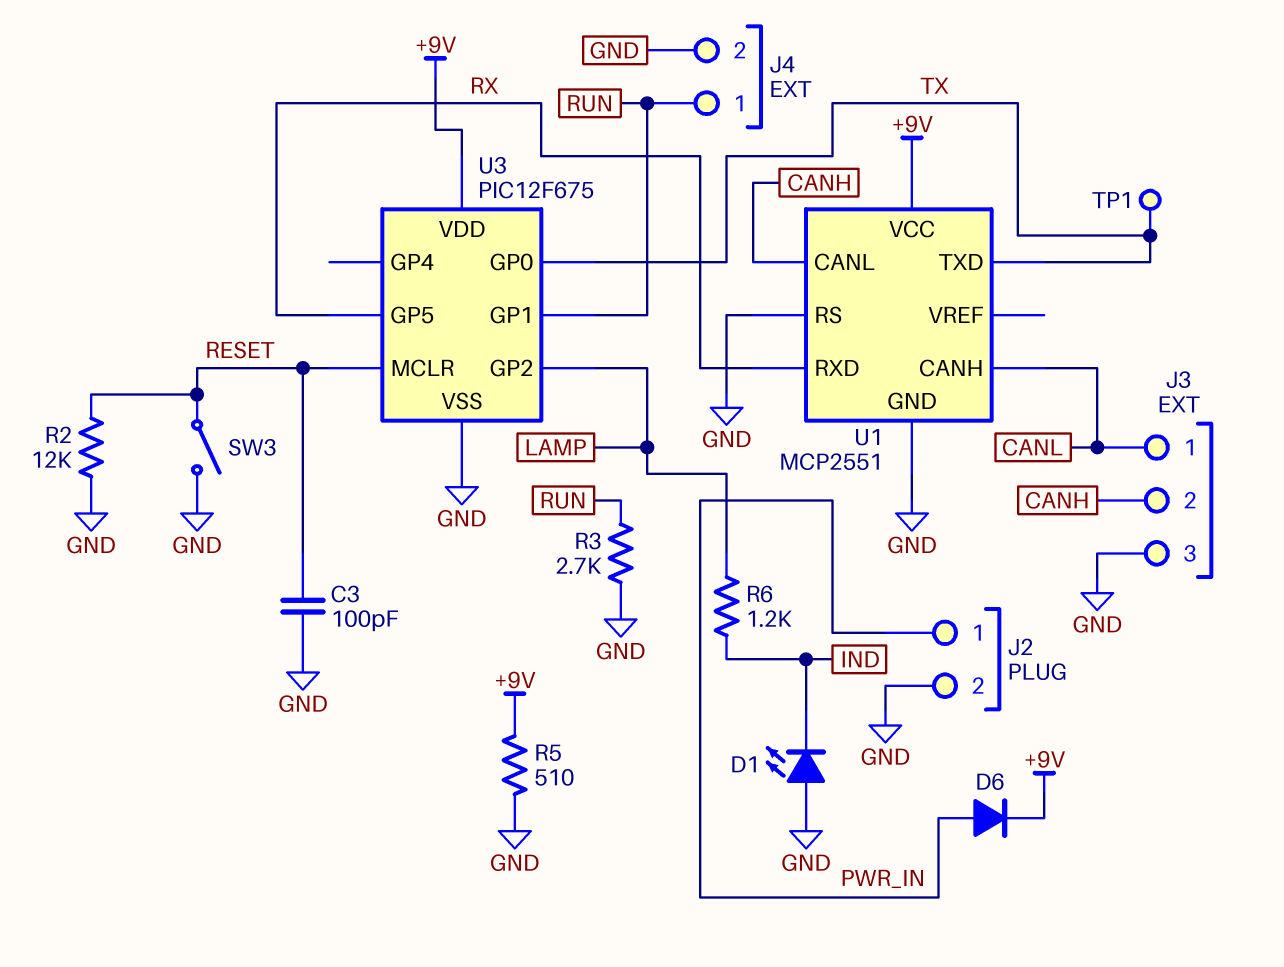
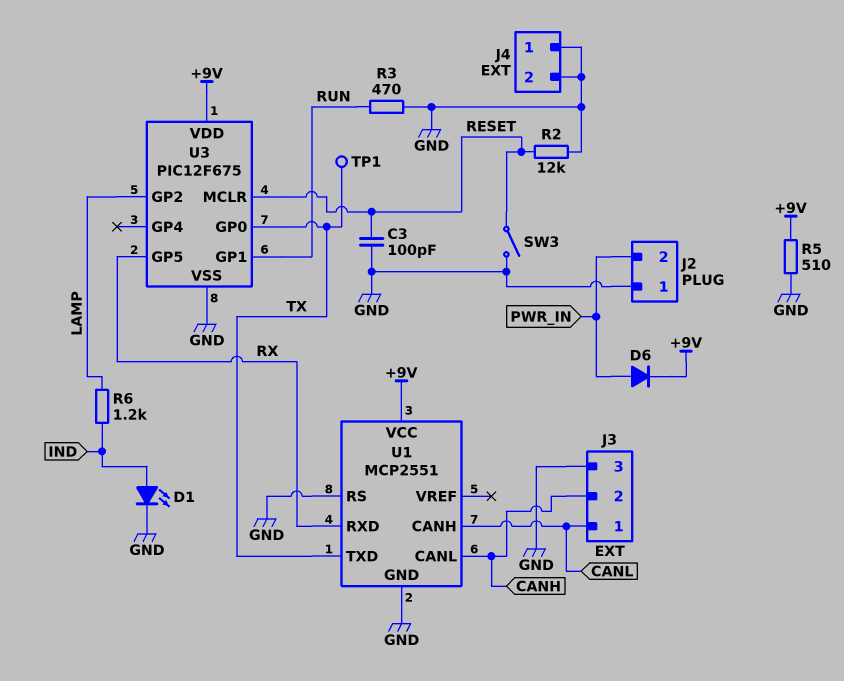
D1: LED (A GND, K IND) -> LED (A IND, K GND)
J2 pin 1: PWR_IN -> GND
J2 pin 2: GND -> PWR_IN
J4 pin 1: RUN -> GND
R3: 2.7k (GND, RUN) -> 470 (GND, RUN)

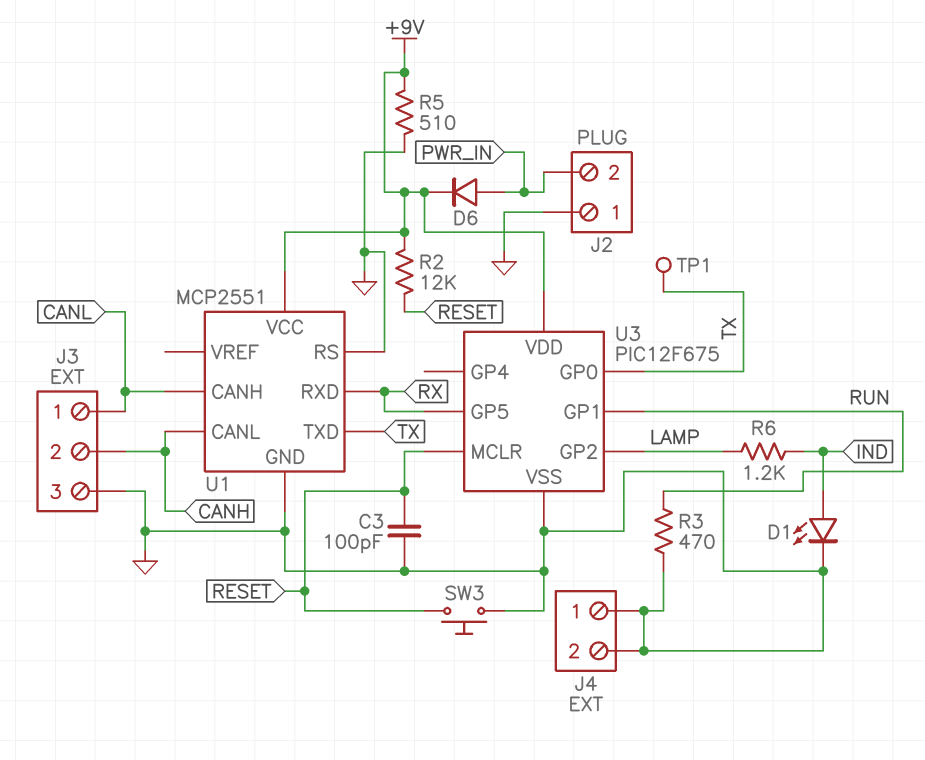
R2: 12k (GND, RESET) -> 12k (+9V, RESET)
SW3: switch (GND, RESET) -> button (GND, RESET)

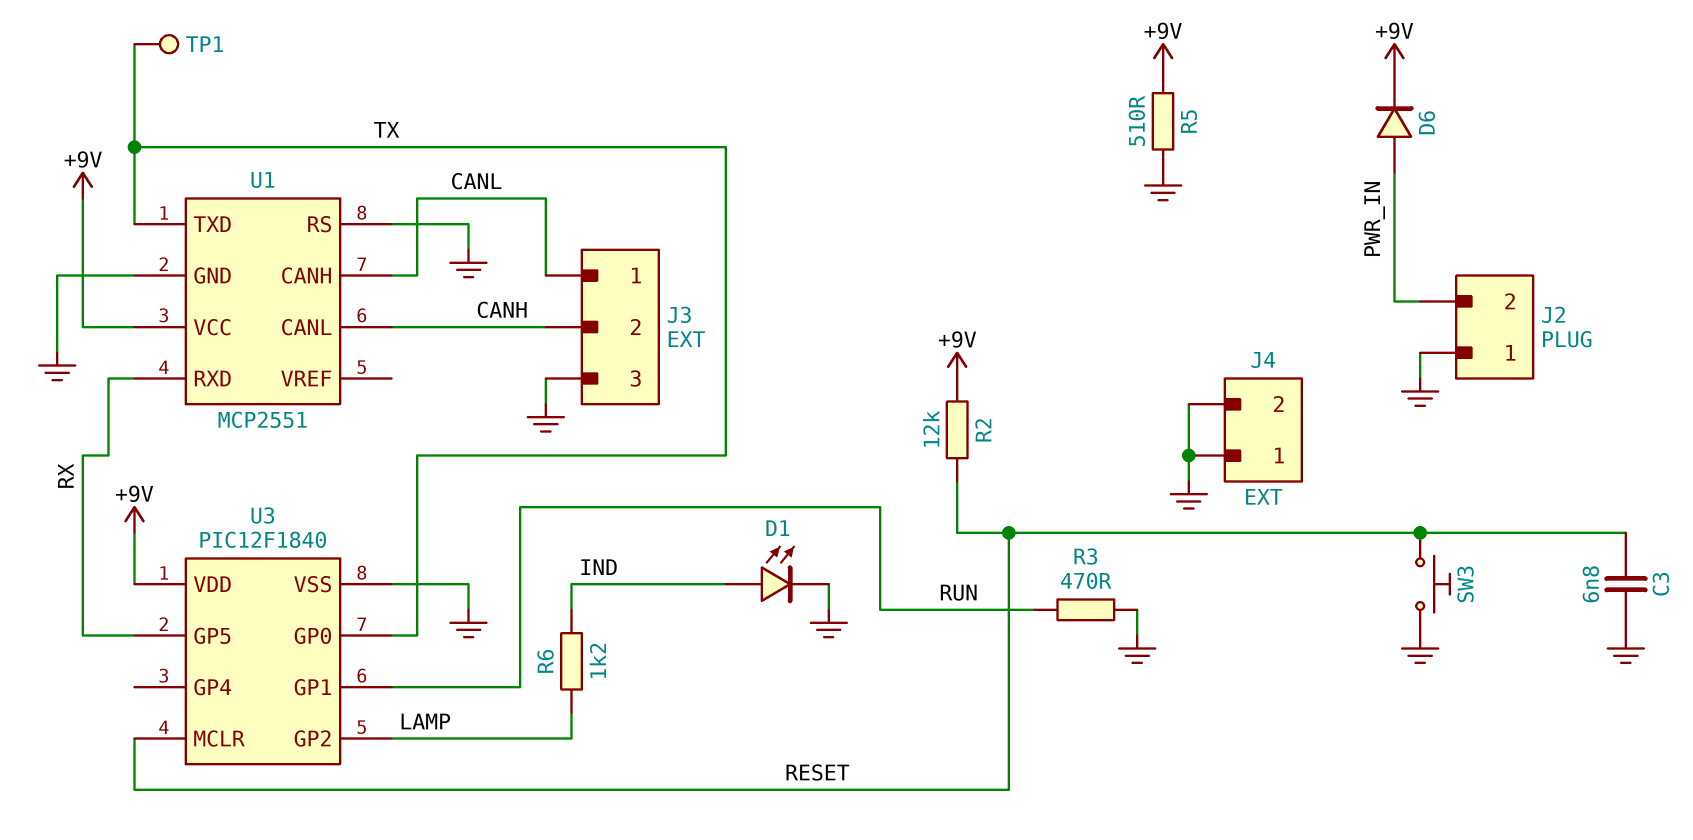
C3: 100pF (GND, RESET) -> 6.8nF (GND, RESET)
U3: PIC12F675 -> PIC12F1840

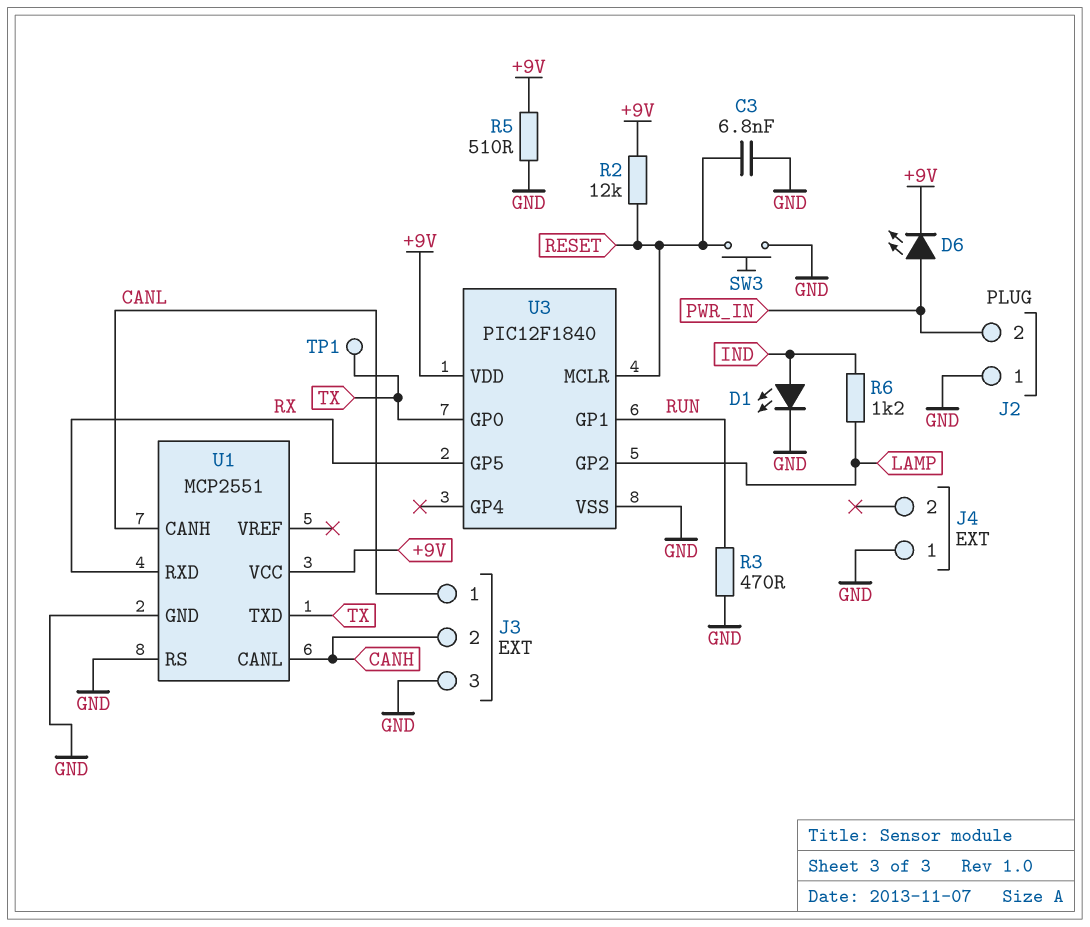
D6: diode (A PWR_IN, K +9V) -> LED (A PWR_IN, K +9V)
J4 pin 2: GND -> none

